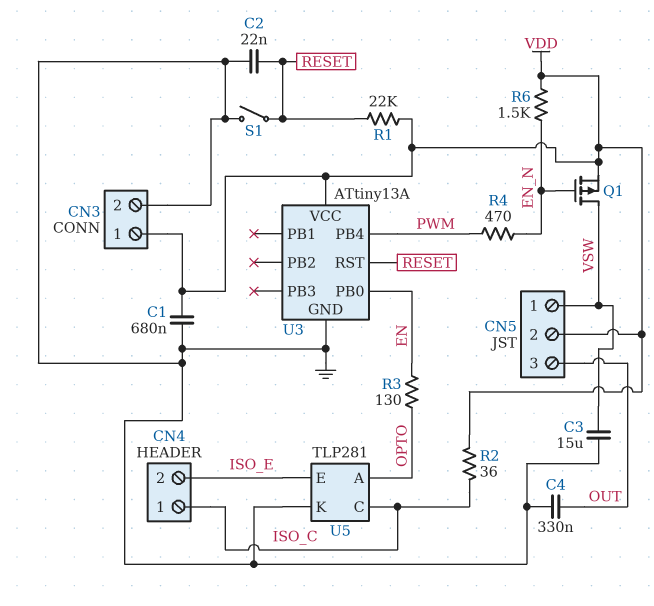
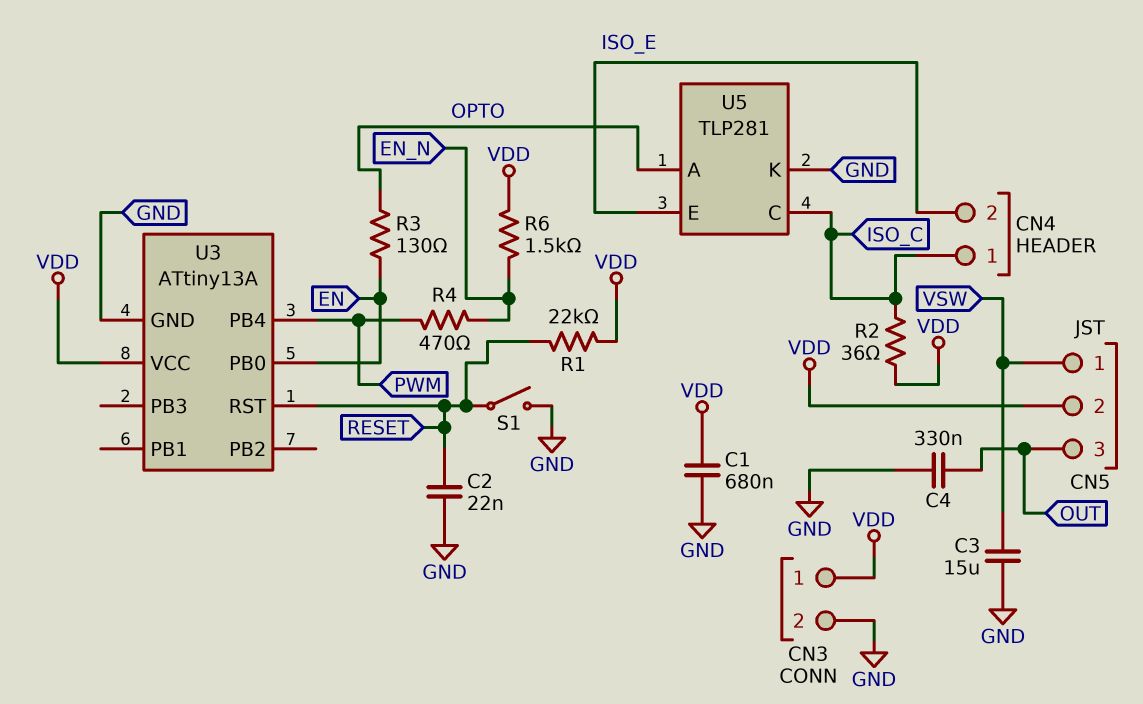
Q1: PMOS (G EN_N, D VSW, S VDD) -> none

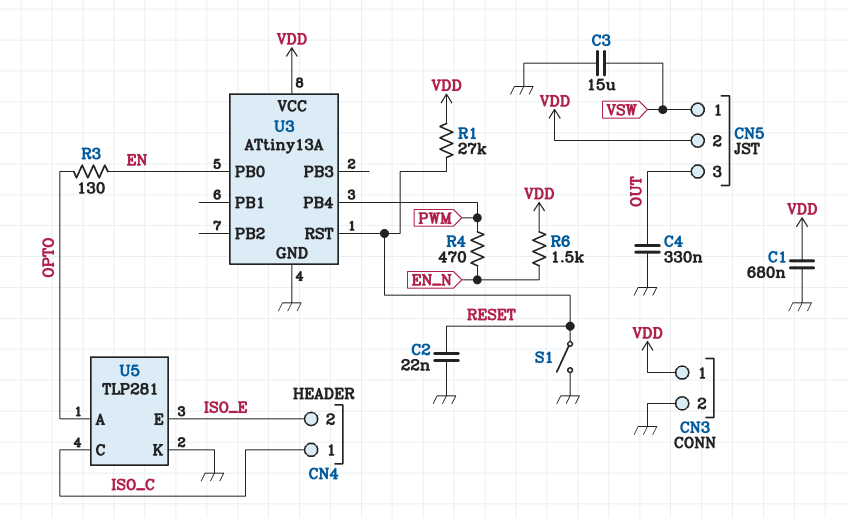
R1: 22k (RESET, VDD) -> 27k (RESET, VDD)
R2: 36 (ISO_C, VDD) -> none

